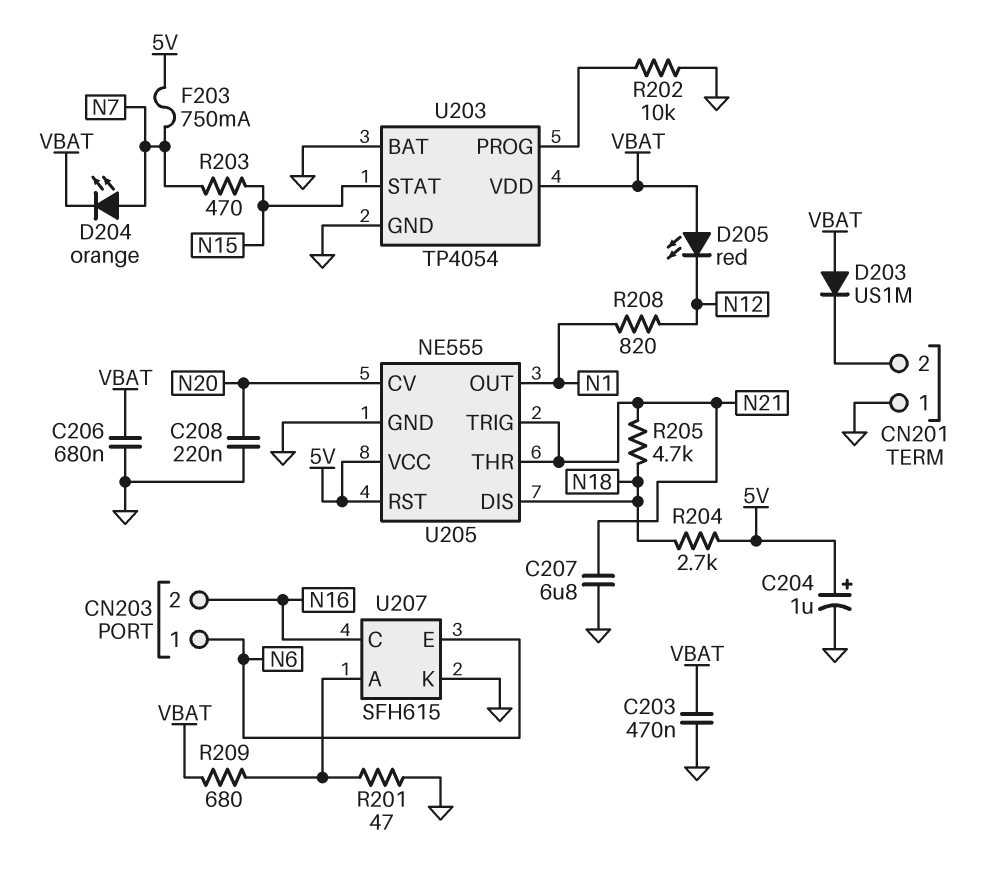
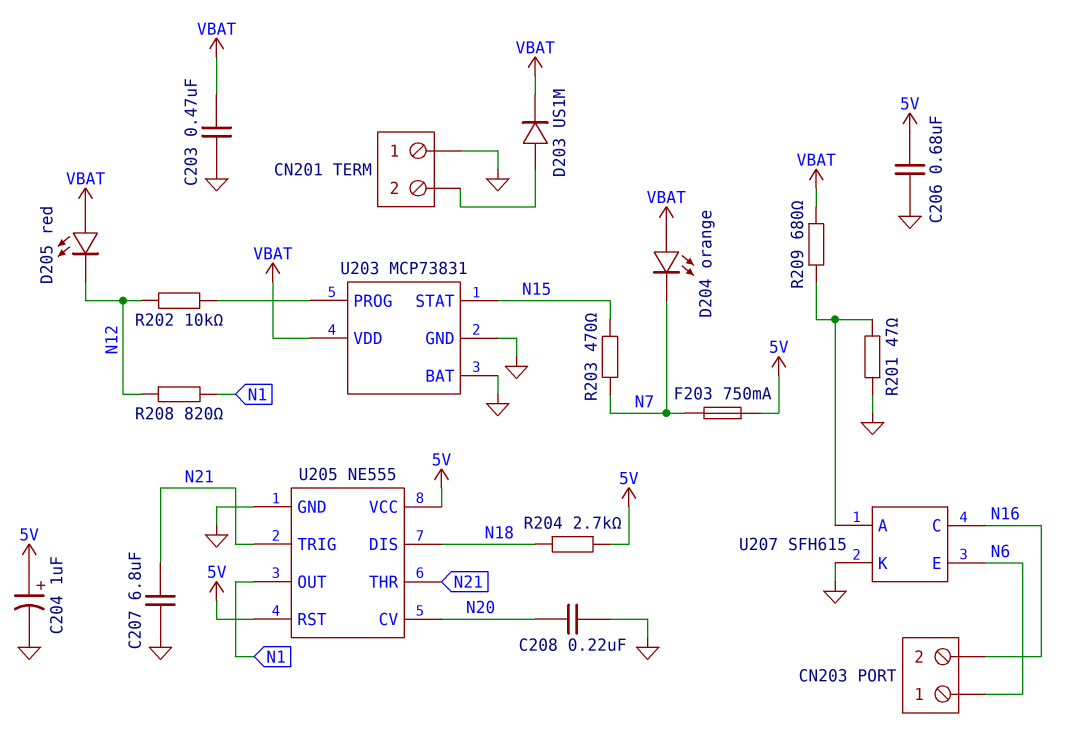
C206: 680nF (GND, VBAT) -> 680nF (5V, GND)
D203: diode US1M (A VBAT, K CN201/2) -> diode US1M (A CN201/2, K VBAT)
D204: LED orange (A N7, K VBAT) -> LED orange (A VBAT, K N7)
R202: 10k (GND, U203/PROG) -> 10k (N12, U203/PROG)
R205: 4.7k (N18, N21) -> none
U203: TP4054 -> MCP73831

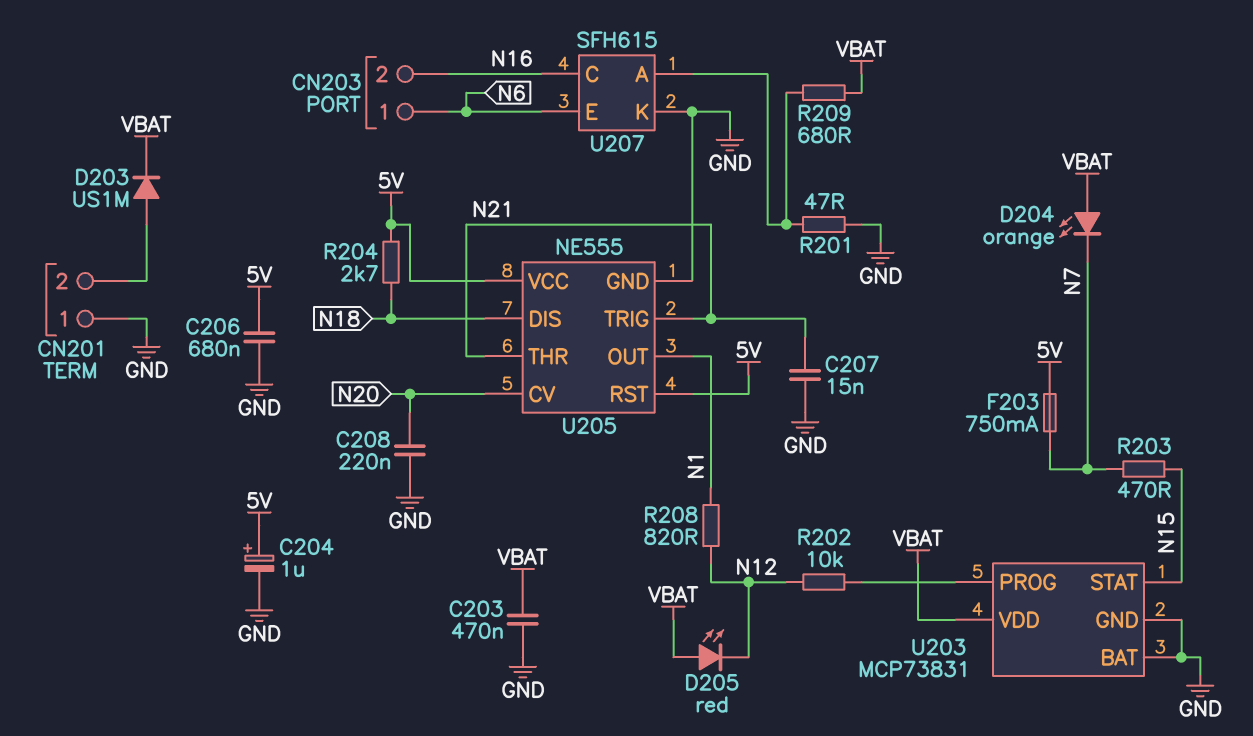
C207: 6.8uF (GND, N21) -> 15nF (GND, N21)

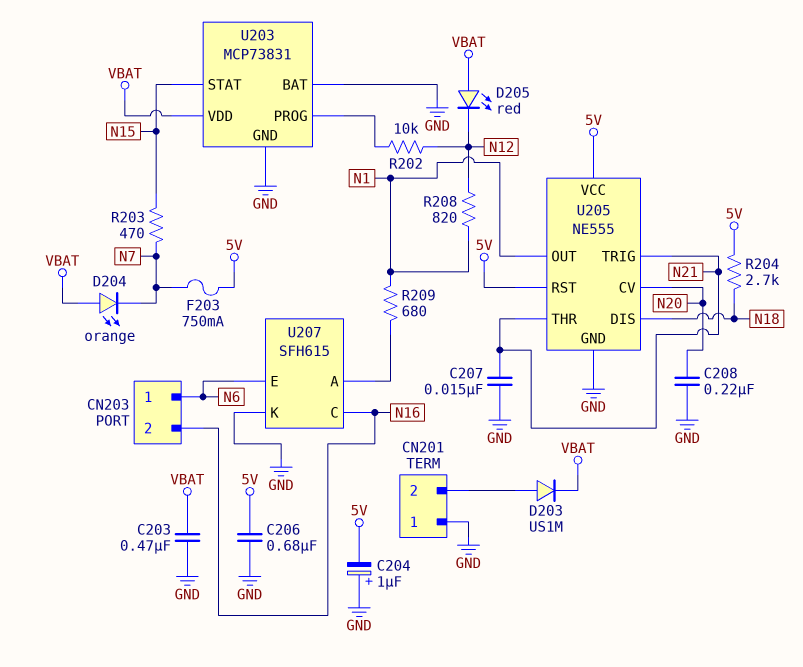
C204: 1uF (plus 5V, minus GND) -> 1uF (plus GND, minus 5V)
R201: 47 (GND, U207/A) -> none
R209: 680 (U207/A, VBAT) -> 680 (N1, U207/A)

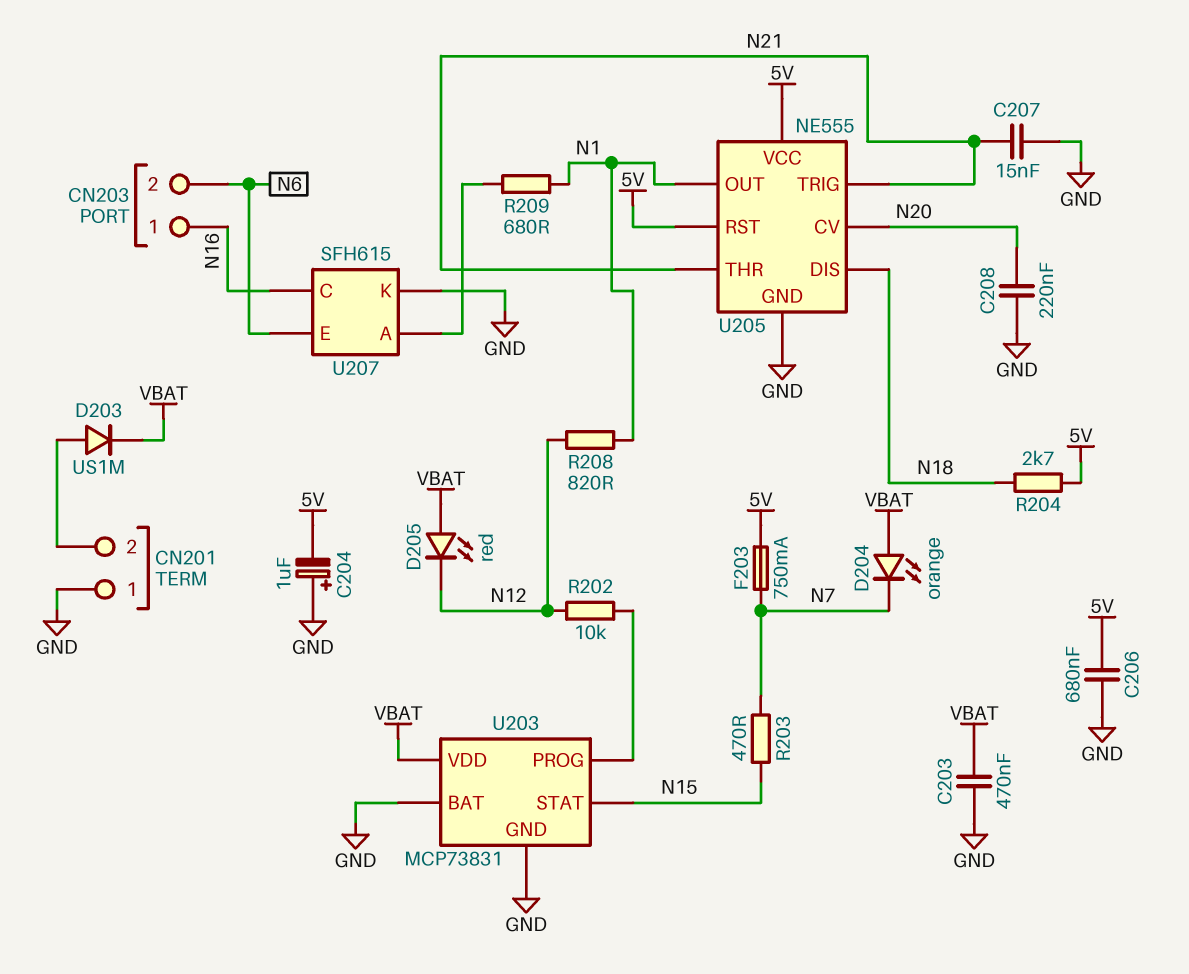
CN203 pin 1: N6 -> N16
CN203 pin 2: N16 -> N6

